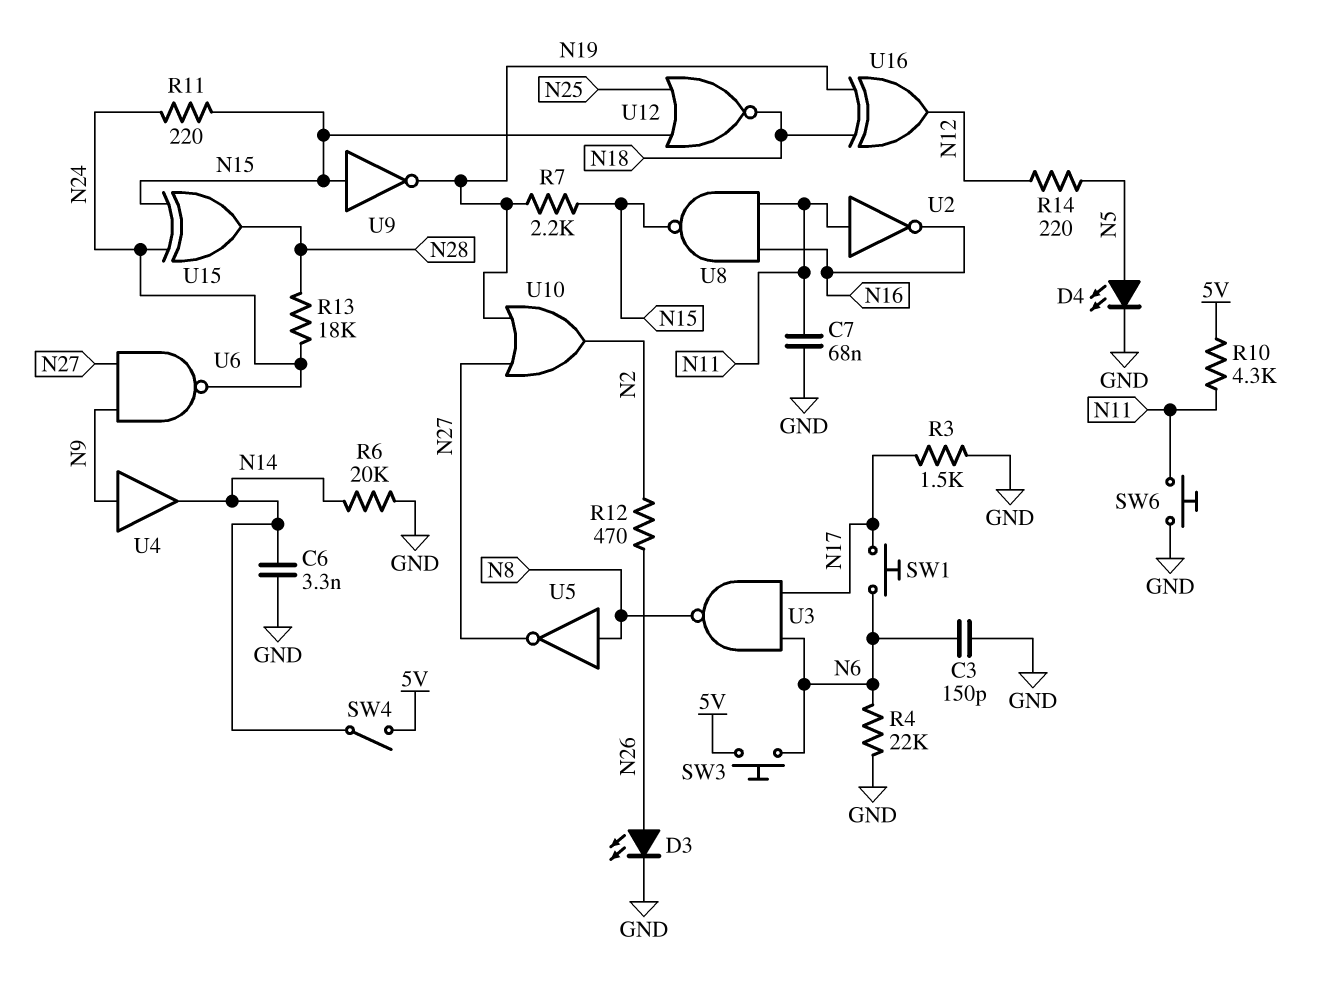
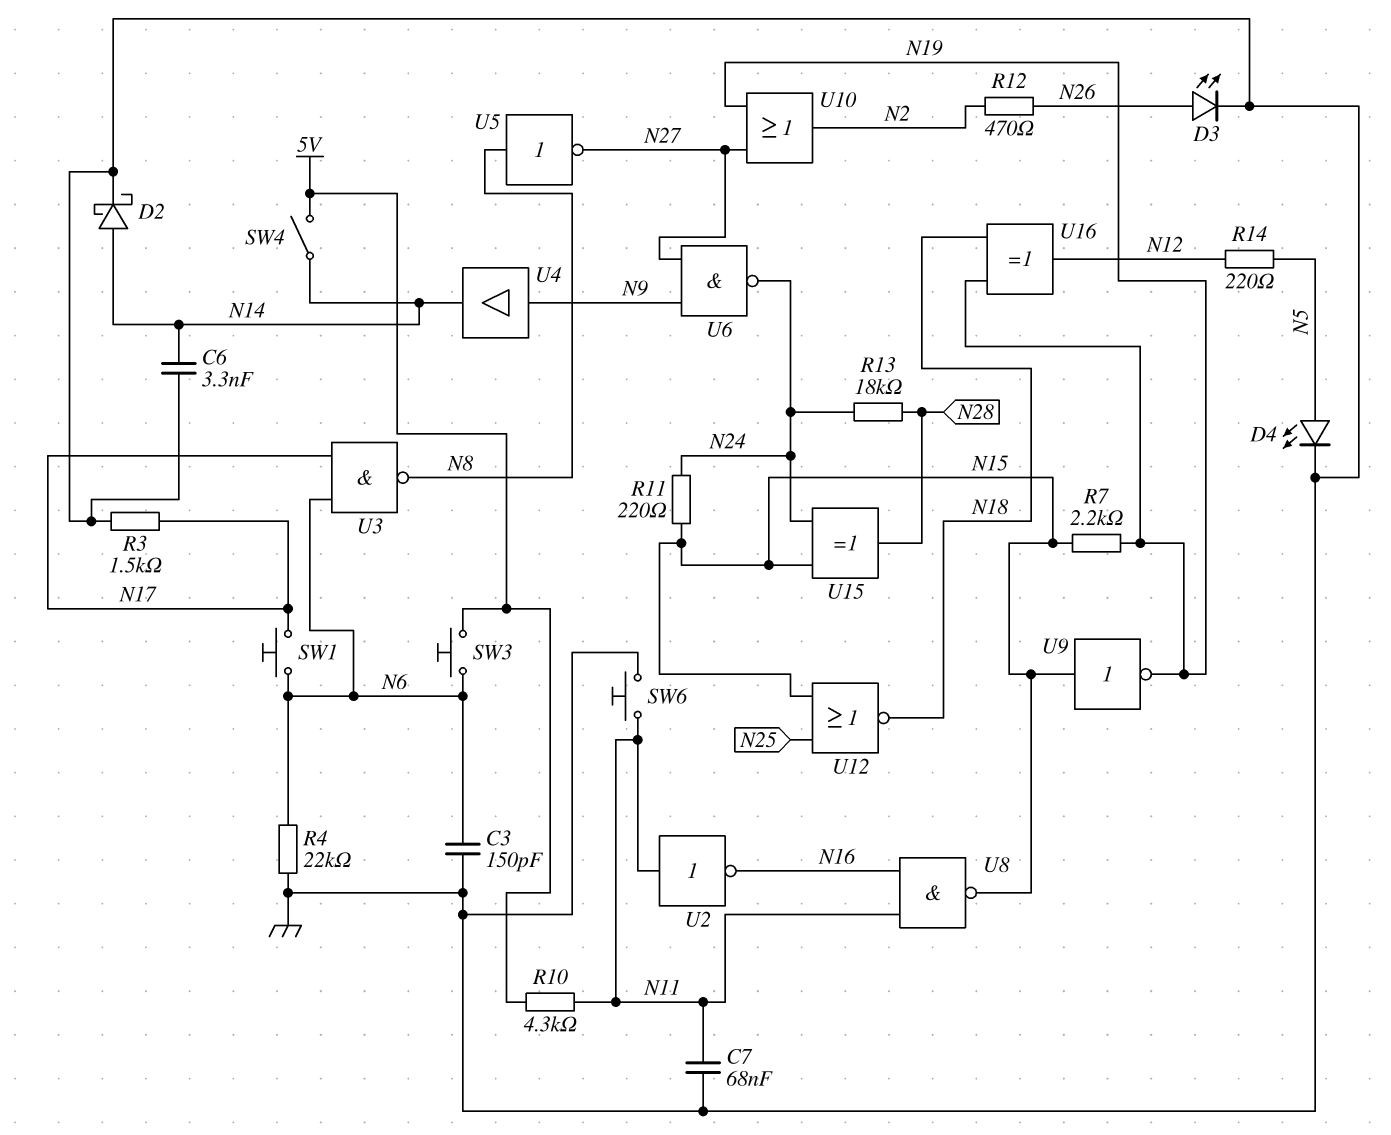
D2: none -> schottky (A N14, K GND)
R6: 20k (GND, N14) -> none

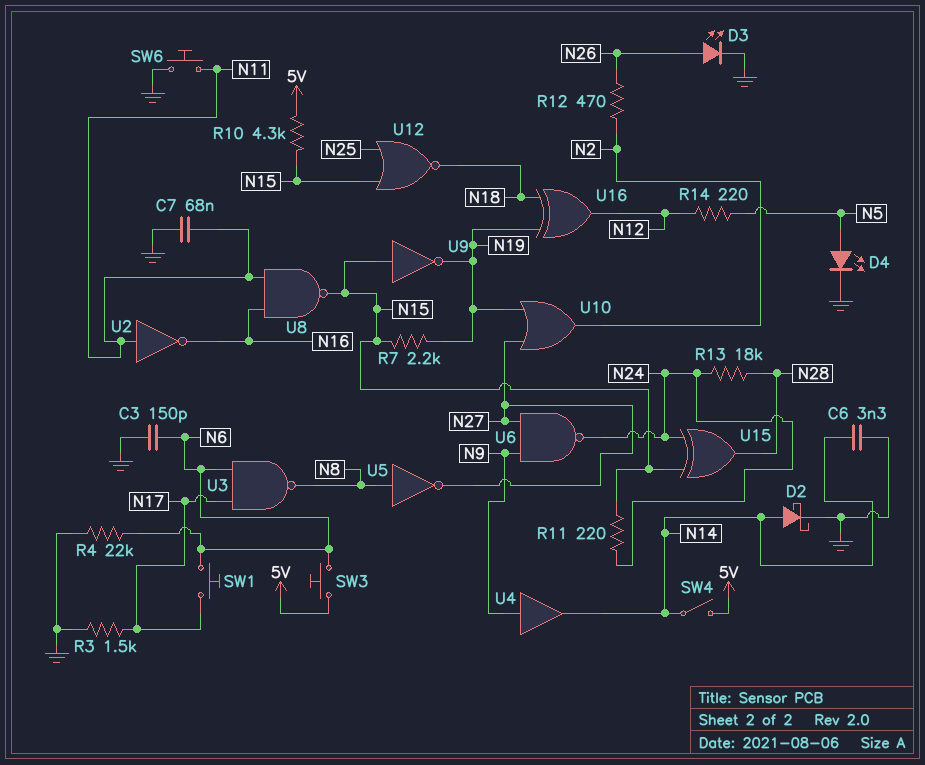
R10: 4.3k (5V, N11) -> 4.3k (5V, N15)

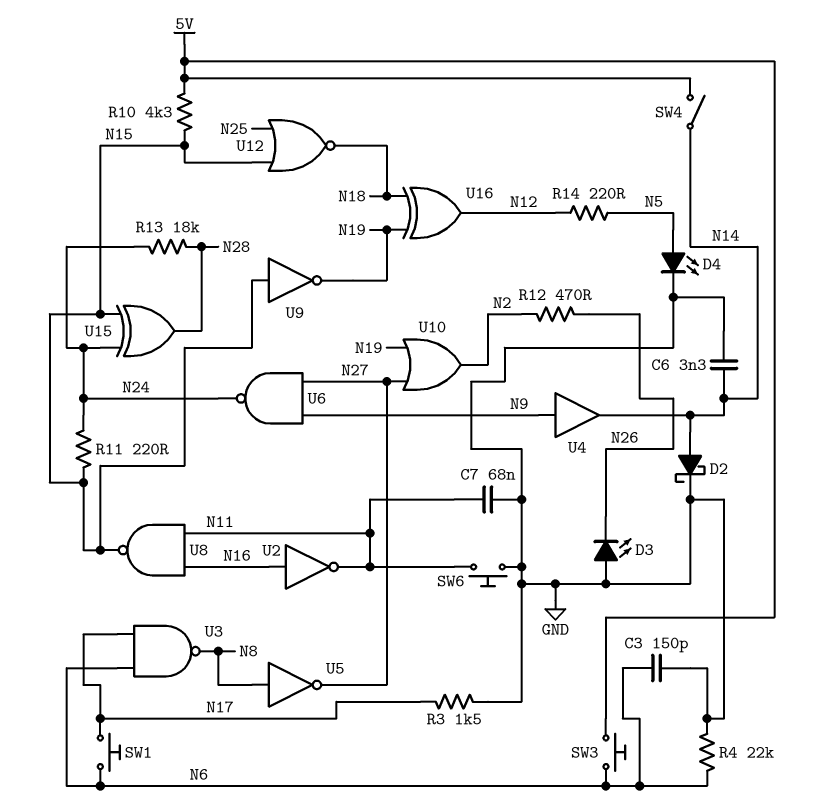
D3: LED (A N26, K GND) -> LED (A GND, K N26)
R7: 2.2k (N15, N19) -> none
U2: NOT (in N11, out N16) -> NOT (in N16, out N11)

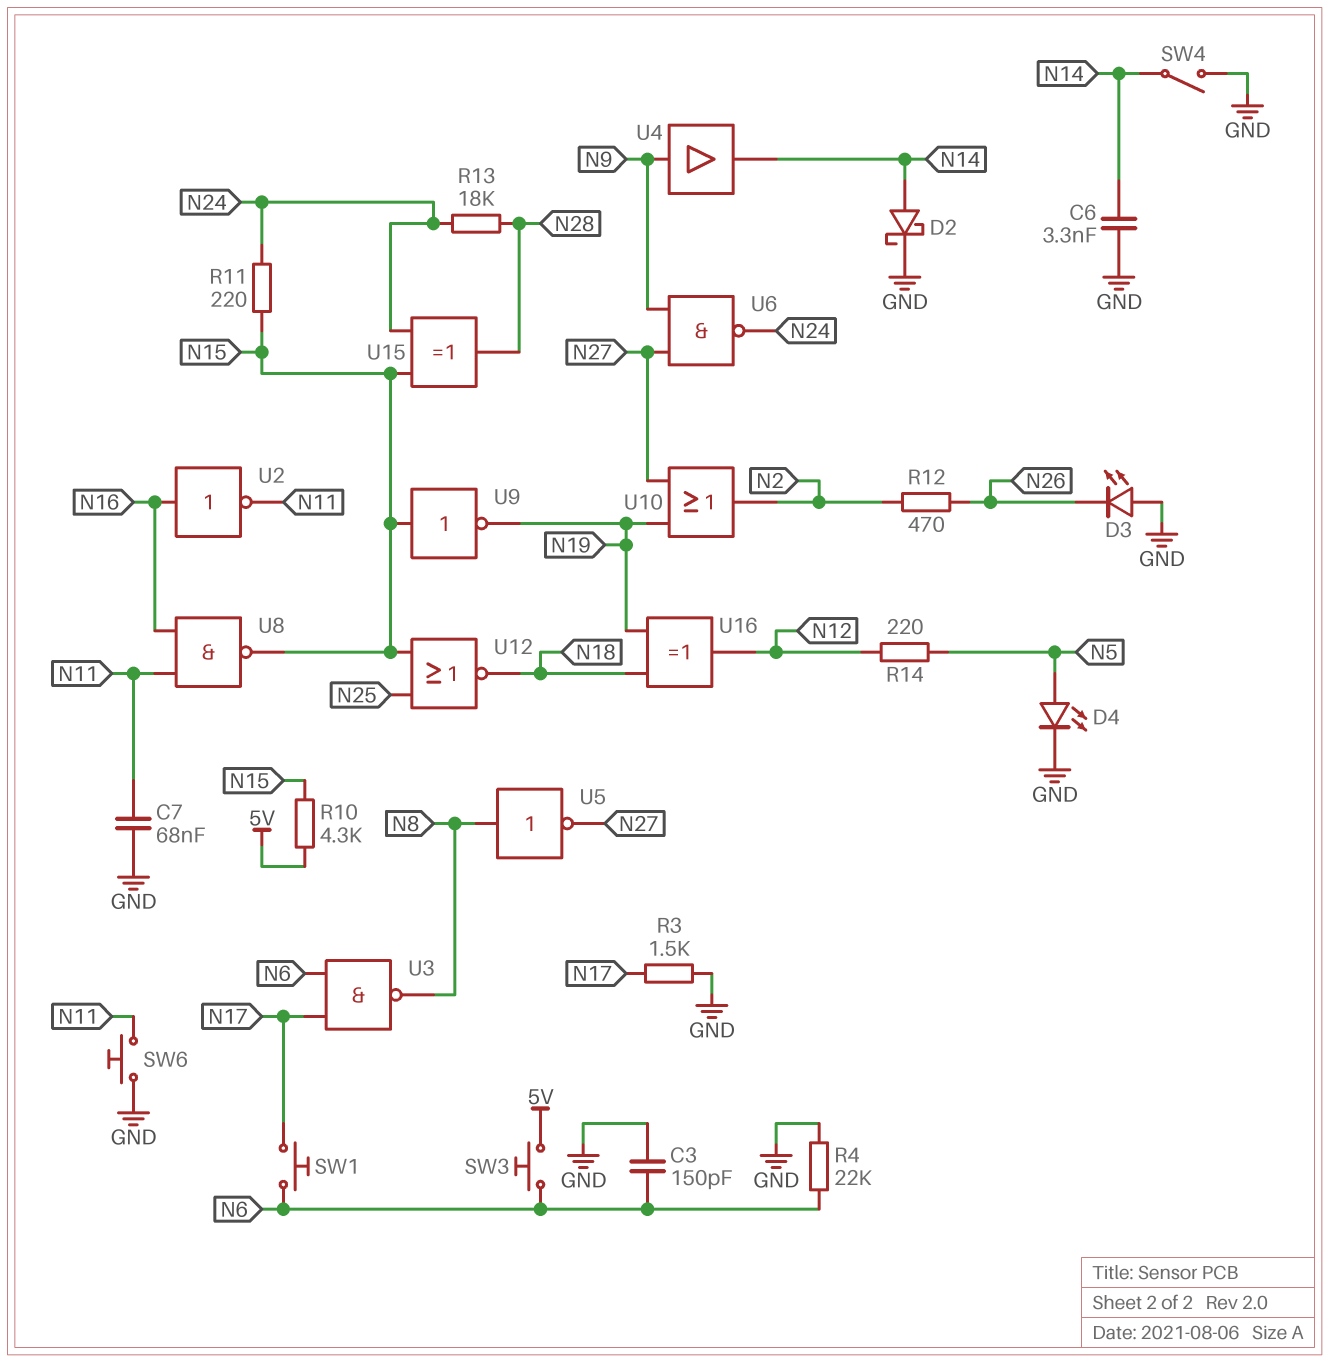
SW4: switch (5V, N14) -> switch (GND, N14)

